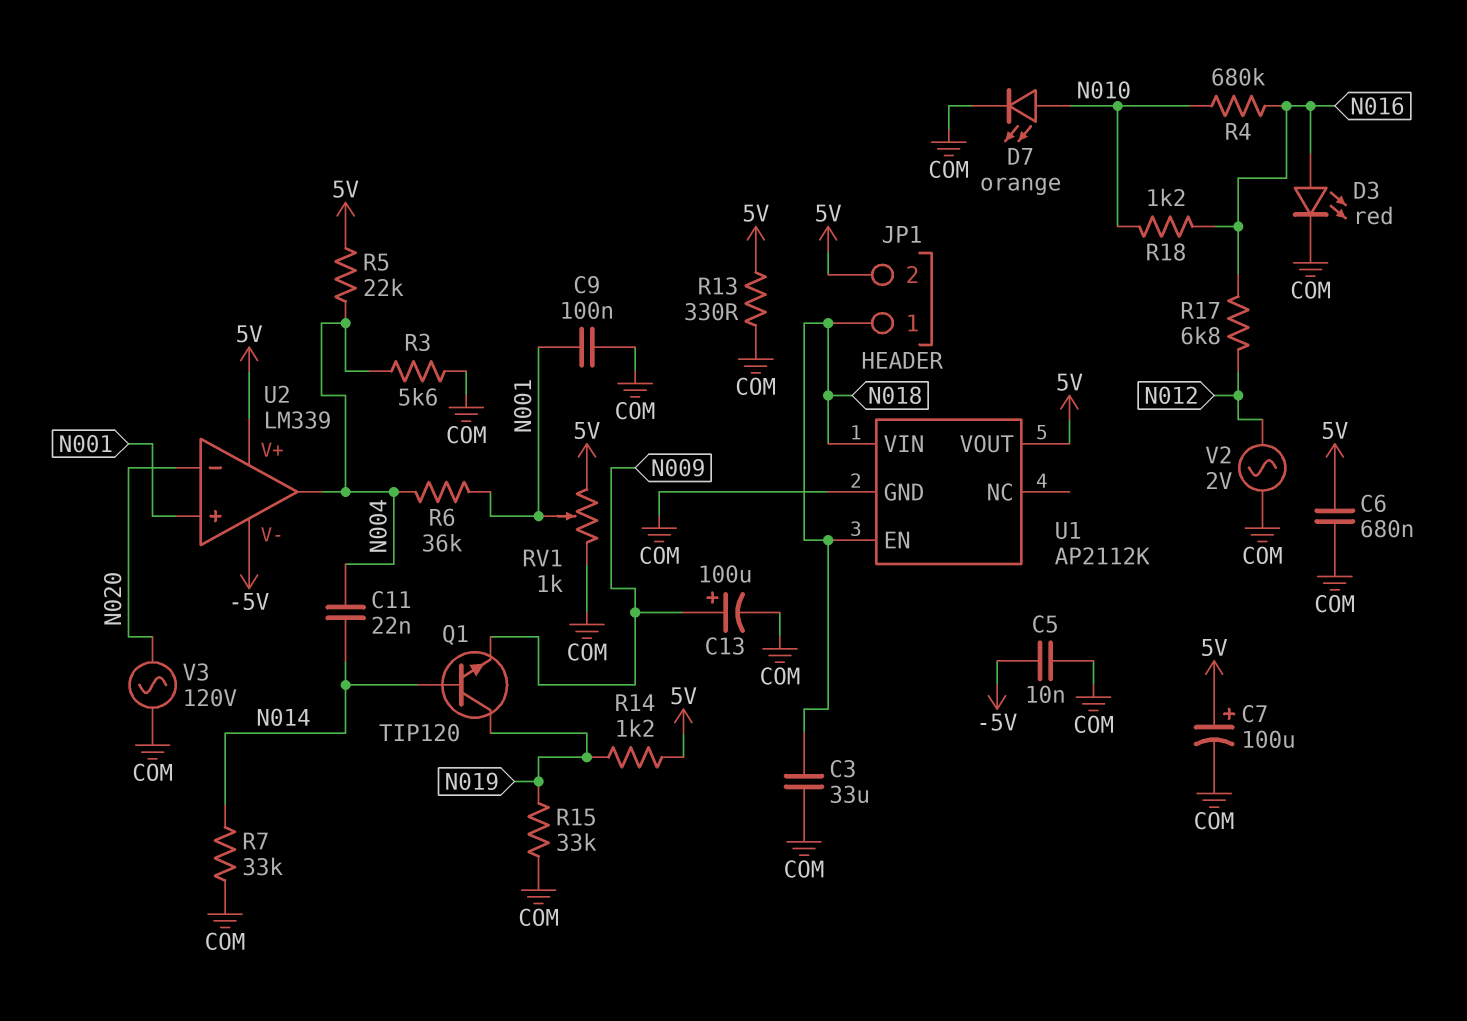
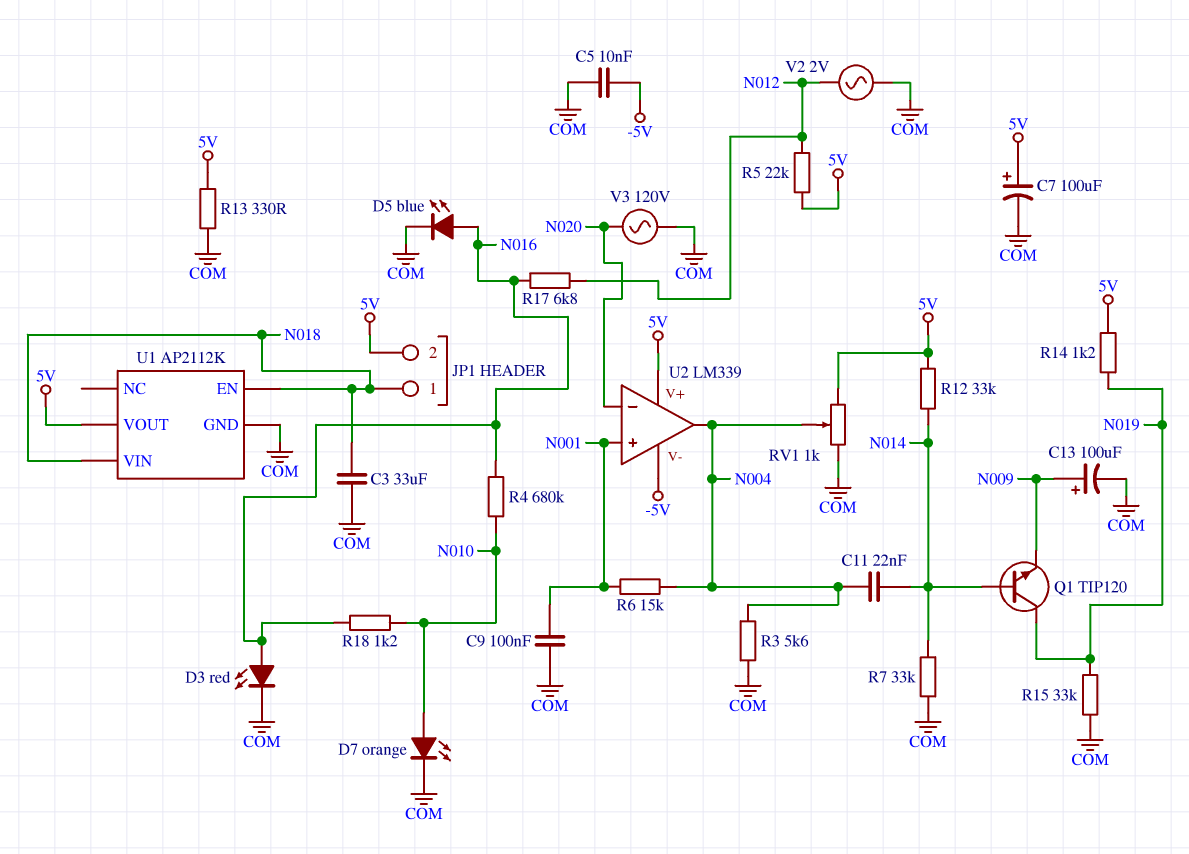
C6: 680nF (5V, COM) -> none
D5: none -> LED blue (A N016, K COM)
R5: 22k (5V, N004) -> 22k (5V, N012)
R6: 36k (N001, N004) -> 15k (N001, N004)
R12: none -> 33k (5V, N014)
RV1: 1k (5V, COM, wiper N001) -> 1k (5V, COM, wiper N004)

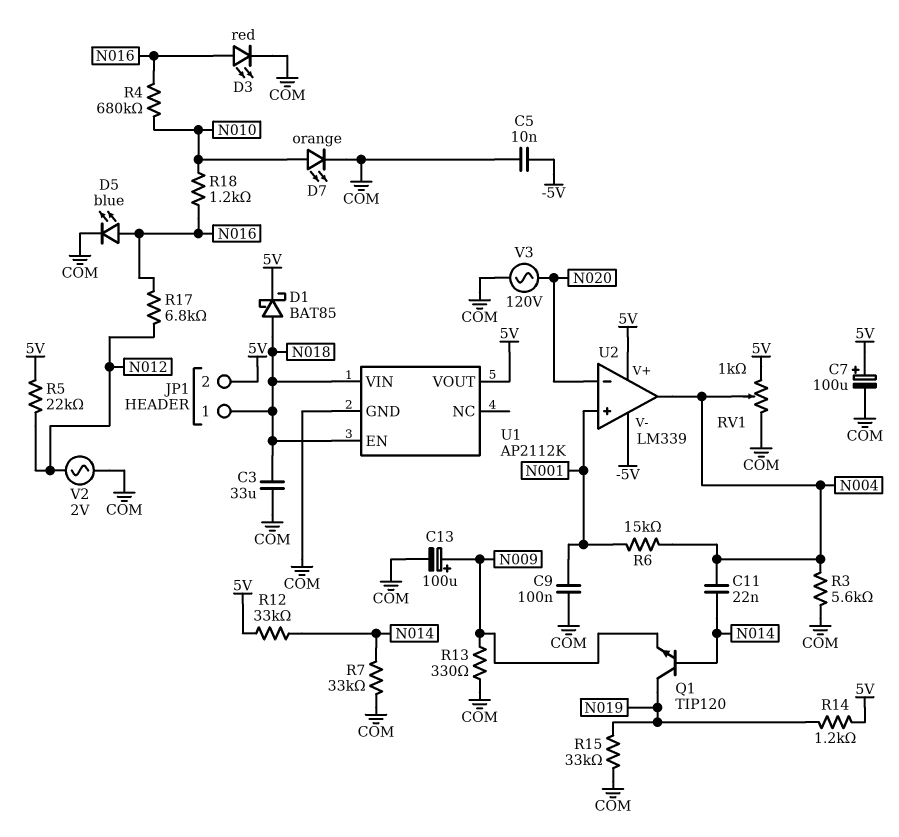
D1: none -> schottky BAT85 (A N018, K 5V)
R13: 330 (5V, COM) -> 330 (COM, N009)

